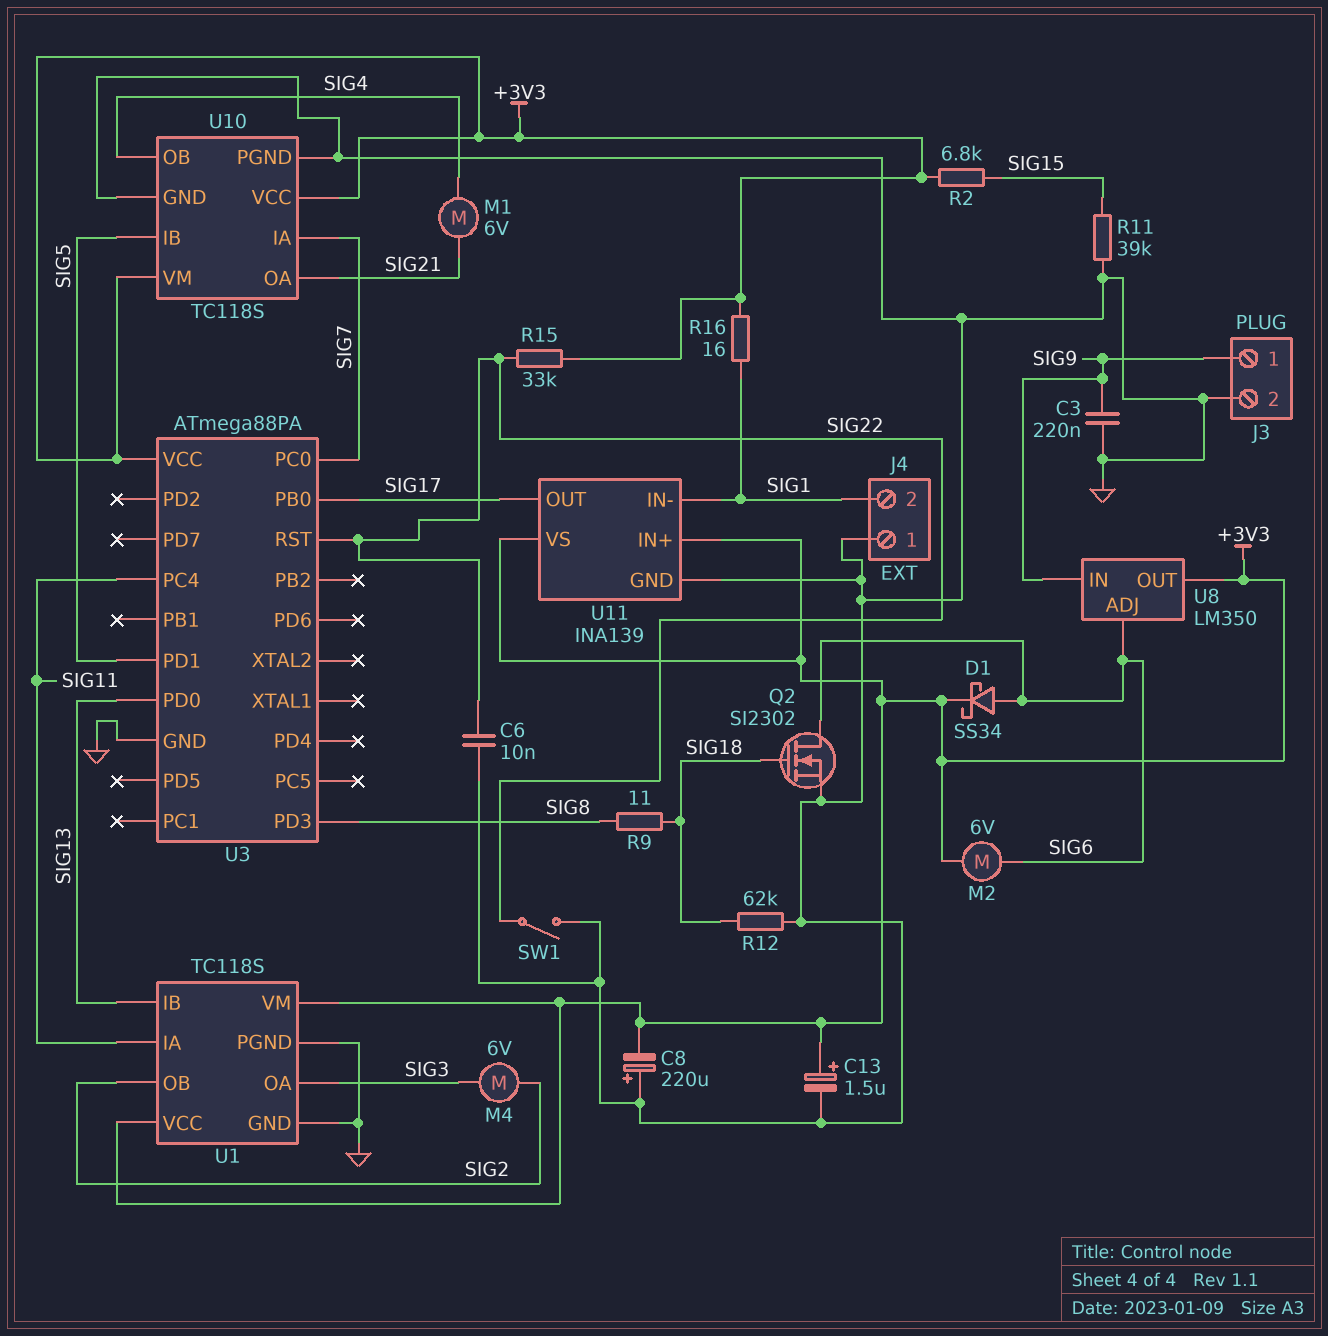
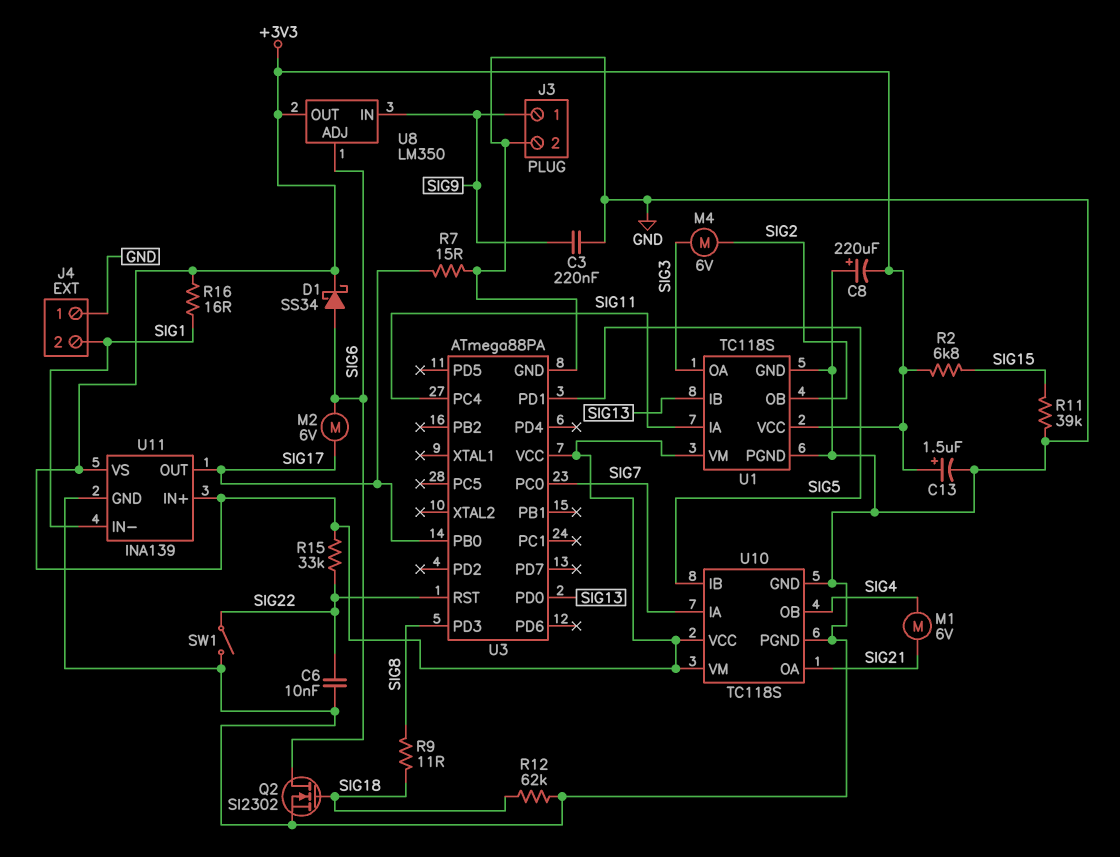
M2: motor 6V (+3V3, SIG6) -> motor 6V (SIG6, SIG17)
R7: none -> 15 (GND, SIG17)

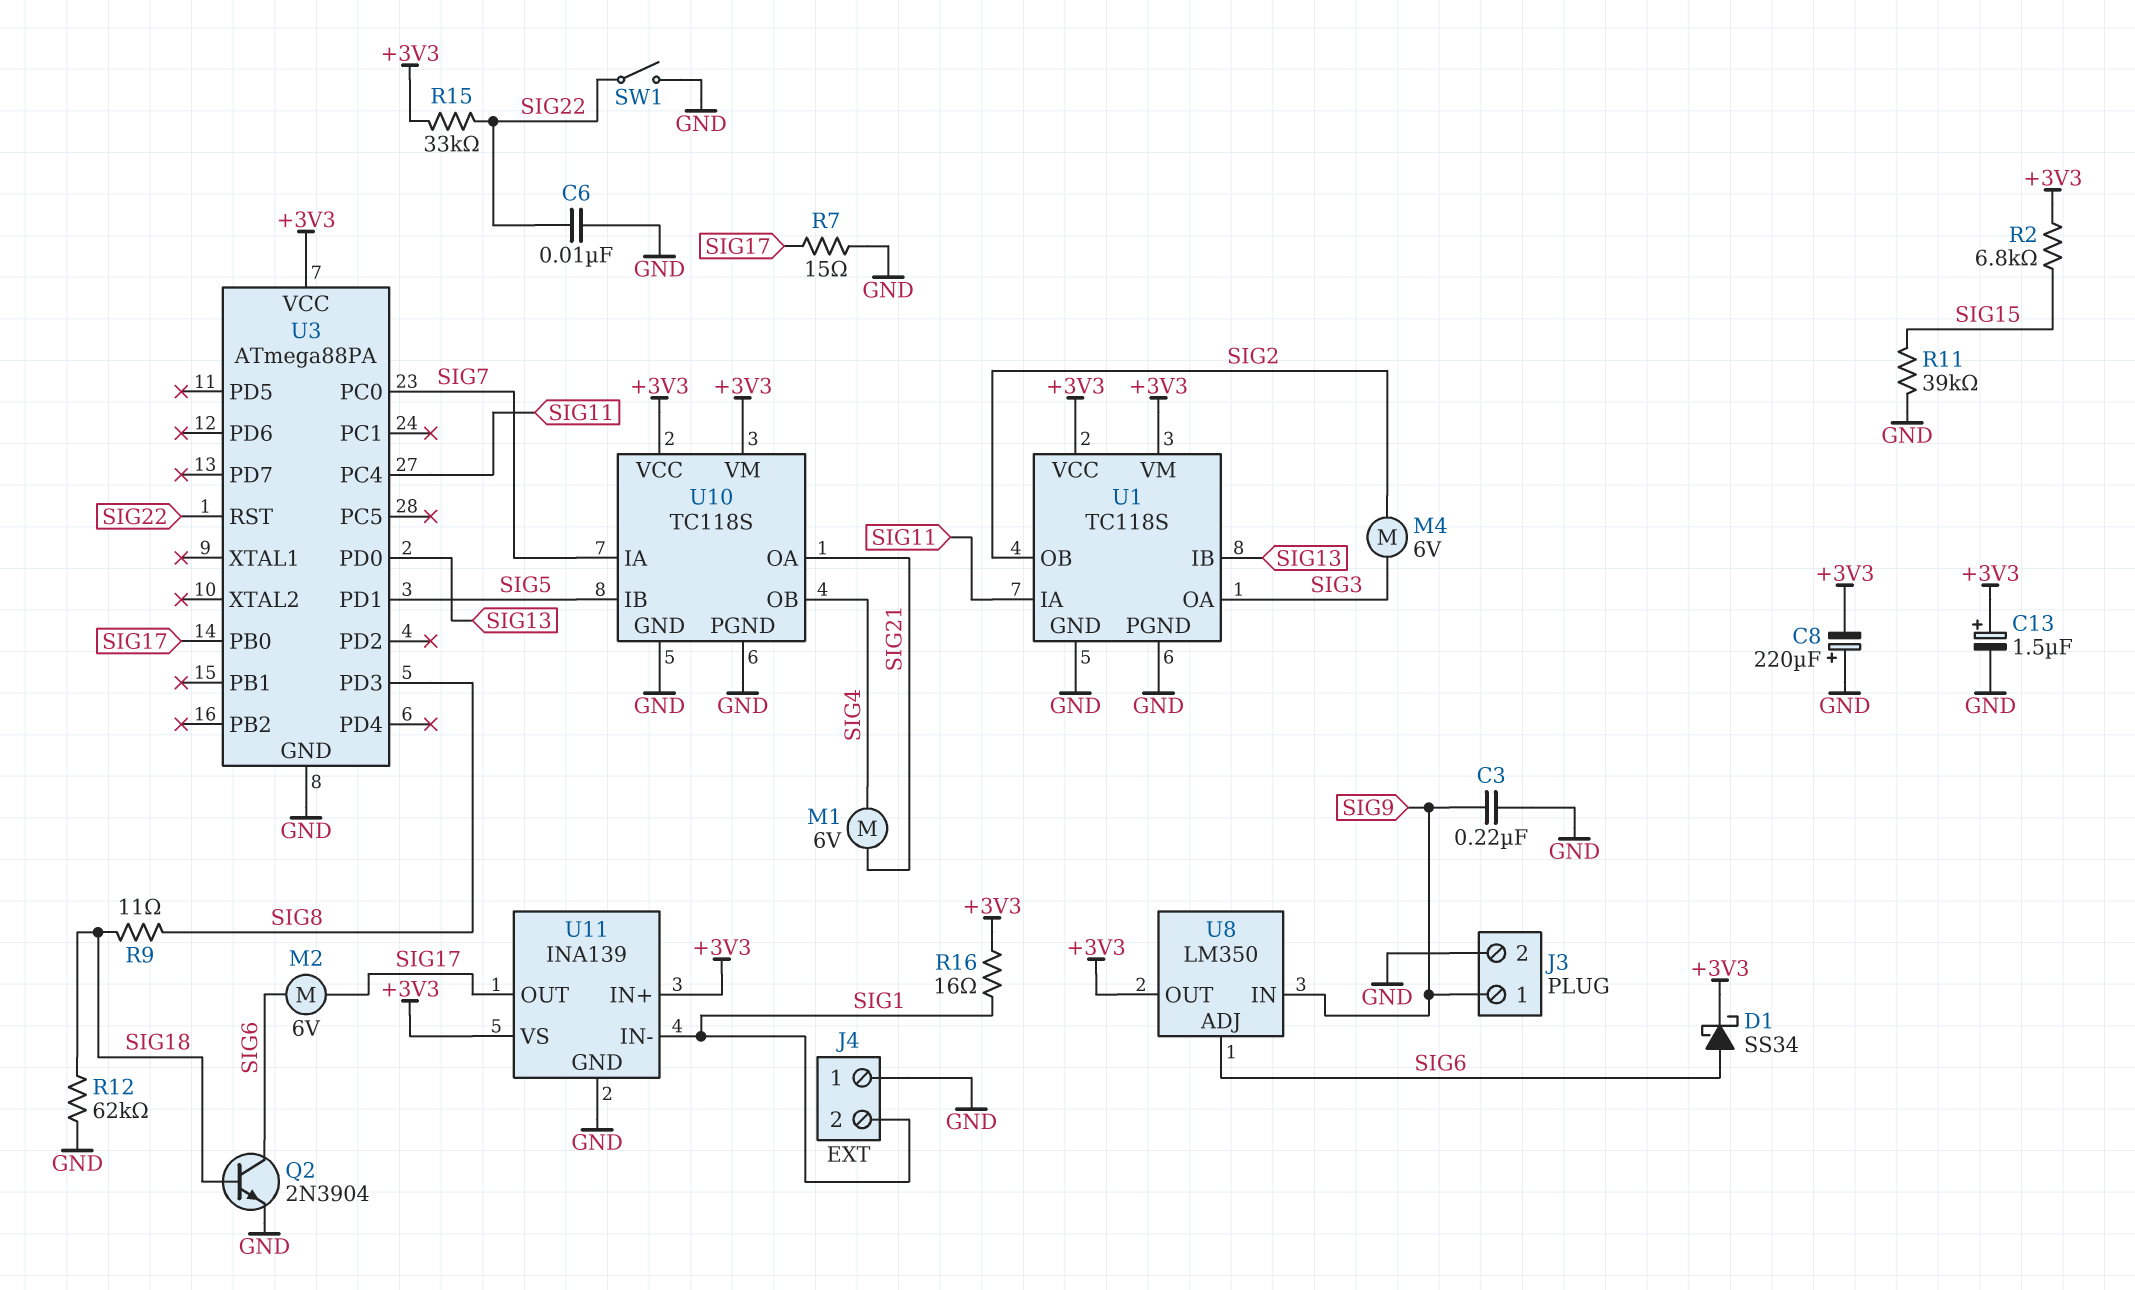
Q2: NMOS SI2302 (G SIG18, D SIG6, S GND) -> NPN 2N3904 (B SIG18, C SIG6, E GND)

